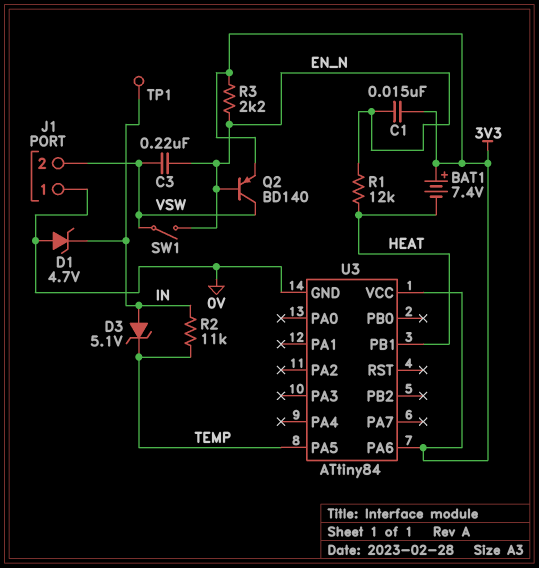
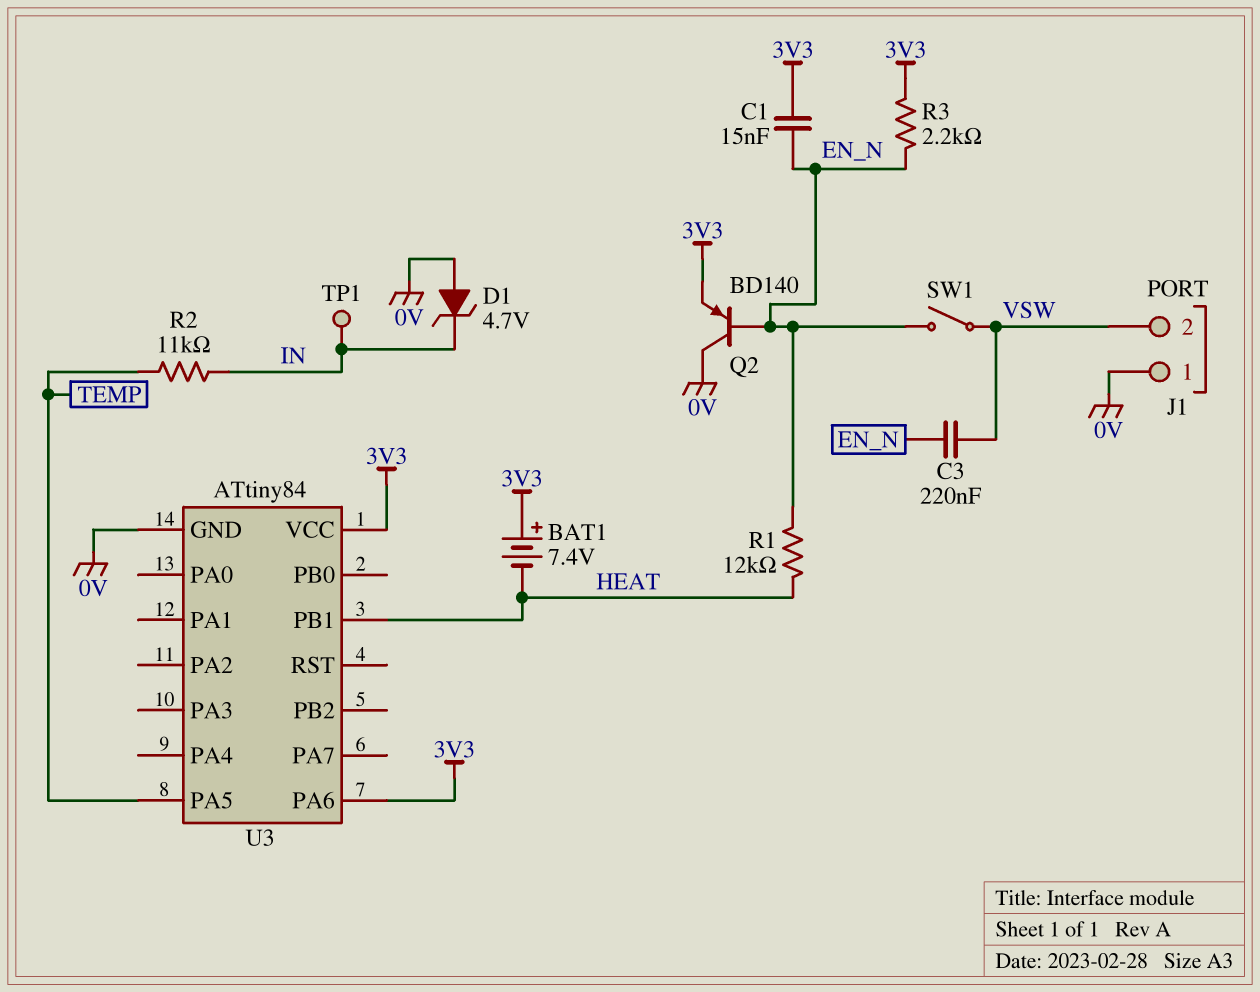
D3: zener 5.1V (A IN, K TEMP) -> none
Q2: PNP BD140 (B EN_N, C VSW, E 3V3) -> PNP BD140 (B EN_N, C 0V, E 3V3)

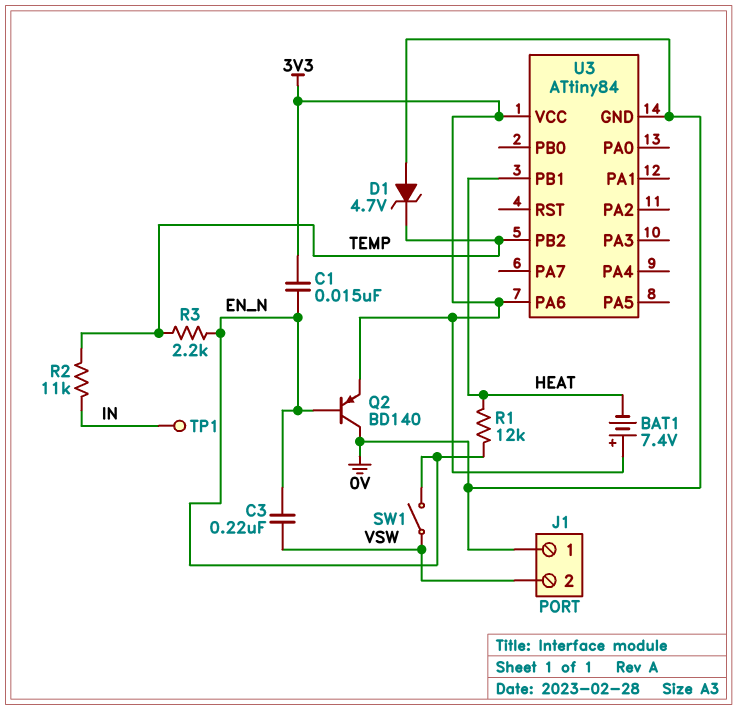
D1: zener 4.7V (A 0V, K IN) -> zener 4.7V (A 0V, K TEMP)
R3: 2.2k (3V3, EN_N) -> 2.2k (EN_N, TEMP)
U3 pin PA5: TEMP -> none
U3 pin PB2: none -> TEMP

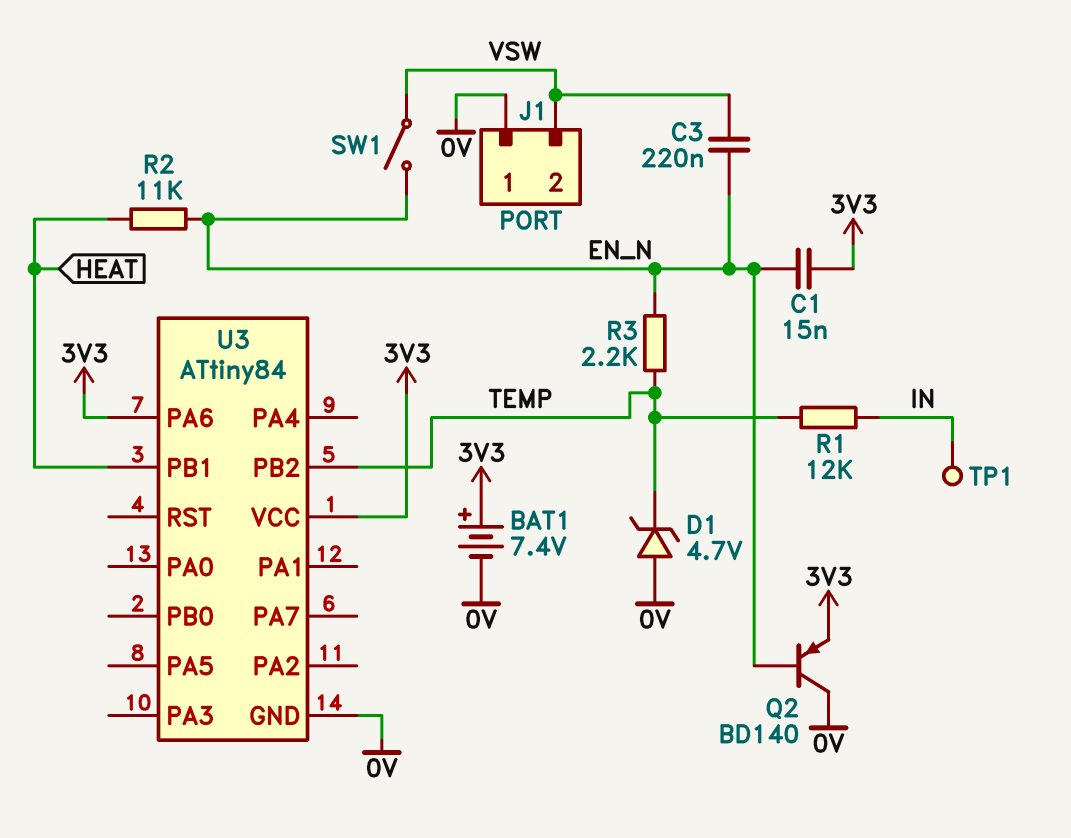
BAT1: 7.4V (plus 3V3, minus HEAT) -> 7.4V (plus 3V3, minus 0V)
R1: 12k (EN_N, HEAT) -> 12k (IN, TEMP)
R2: 11k (IN, TEMP) -> 11k (EN_N, HEAT)

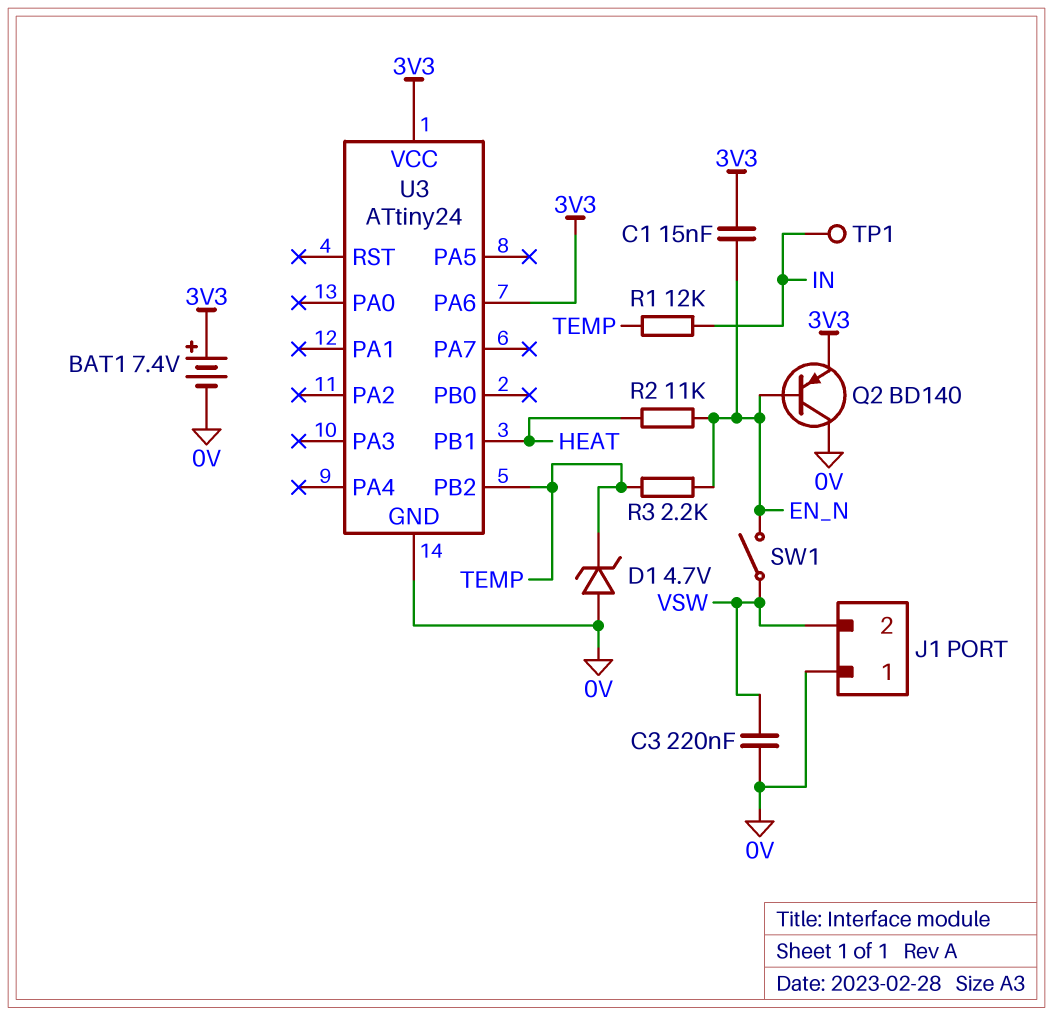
C3: 220nF (EN_N, VSW) -> 220nF (0V, VSW)
U3: ATtiny84 -> ATtiny24

